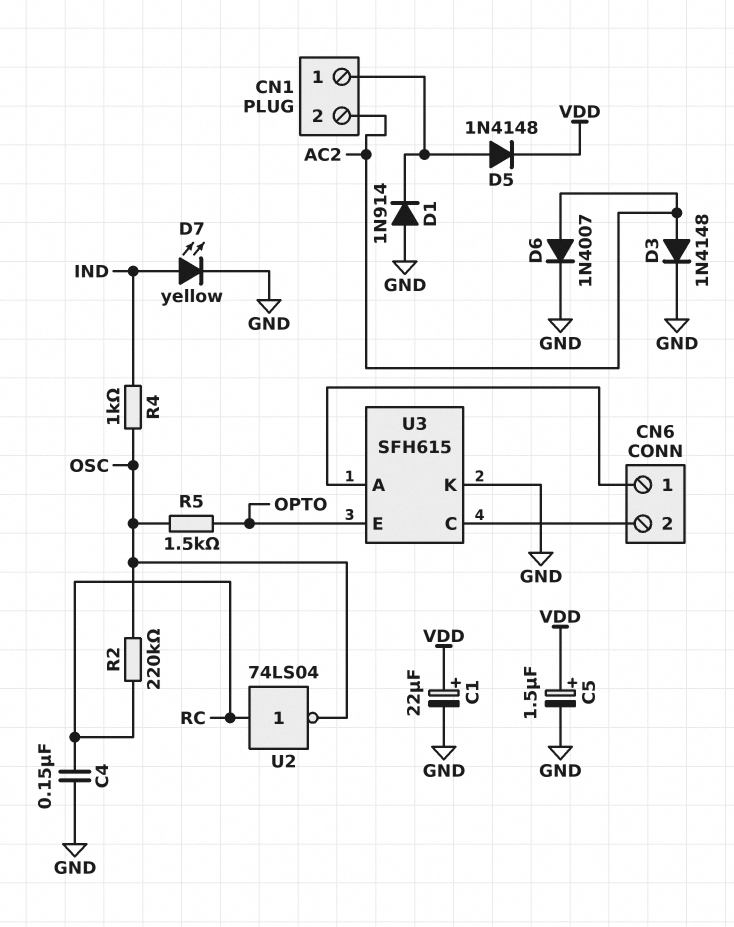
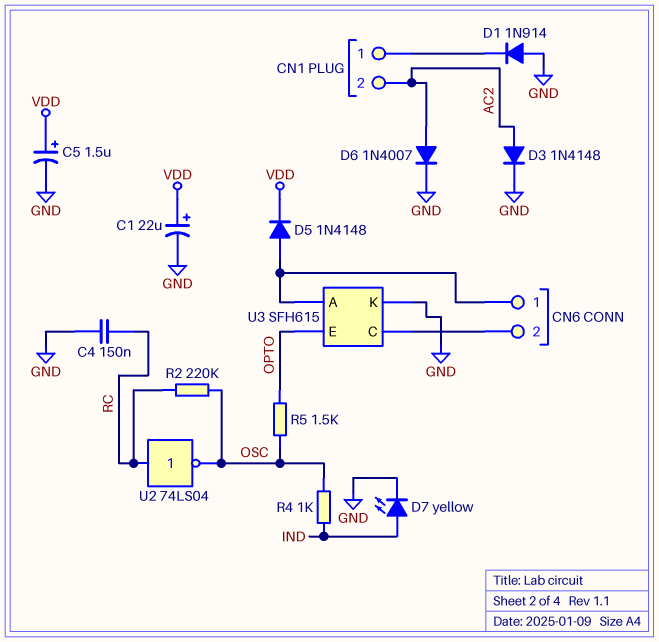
D5: diode 1N4148 (A CN1/1, K VDD) -> diode 1N4148 (A CN6/1, K VDD)

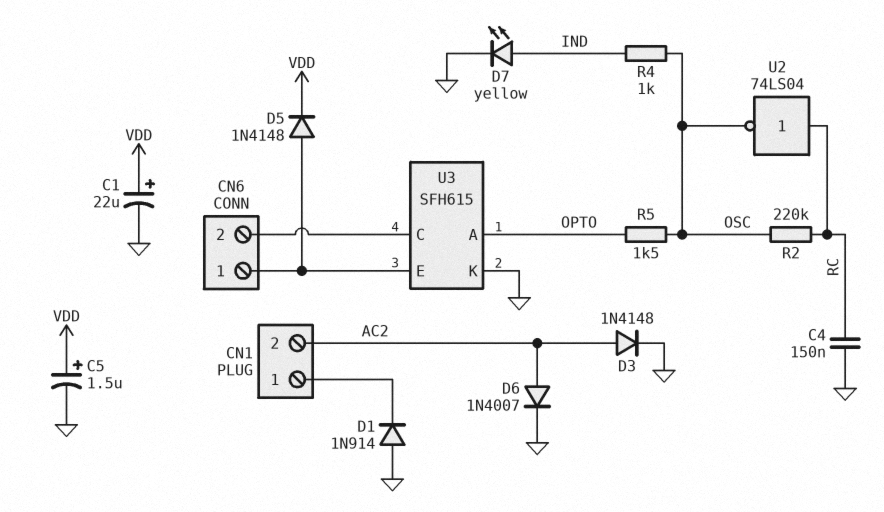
U3 pin A: CN6/1 -> OPTO
U3 pin E: OPTO -> CN6/1

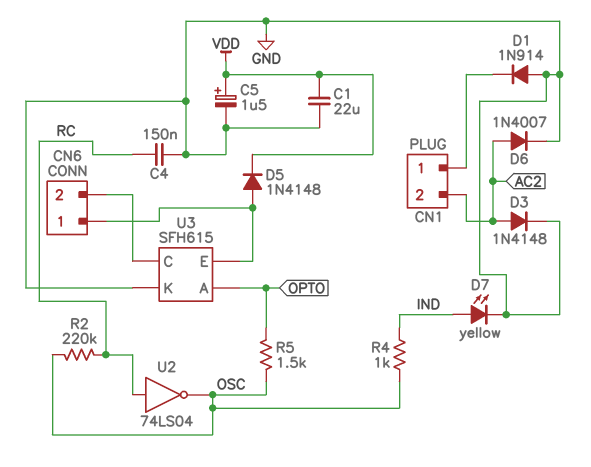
C1: 22uF (plus VDD, minus GND) -> 22uF (GND, VDD)

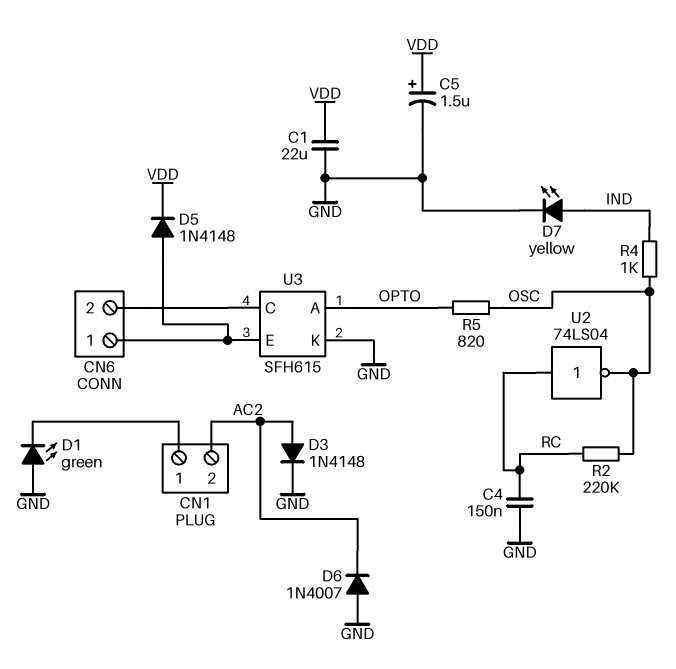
D1: diode 1N914 (A GND, K CN1/1) -> LED green (A GND, K CN1/1)
D6: diode 1N4007 (A AC2, K GND) -> diode 1N4007 (A GND, K AC2)
R5: 1.5k (OPTO, OSC) -> 820 (OPTO, OSC)

